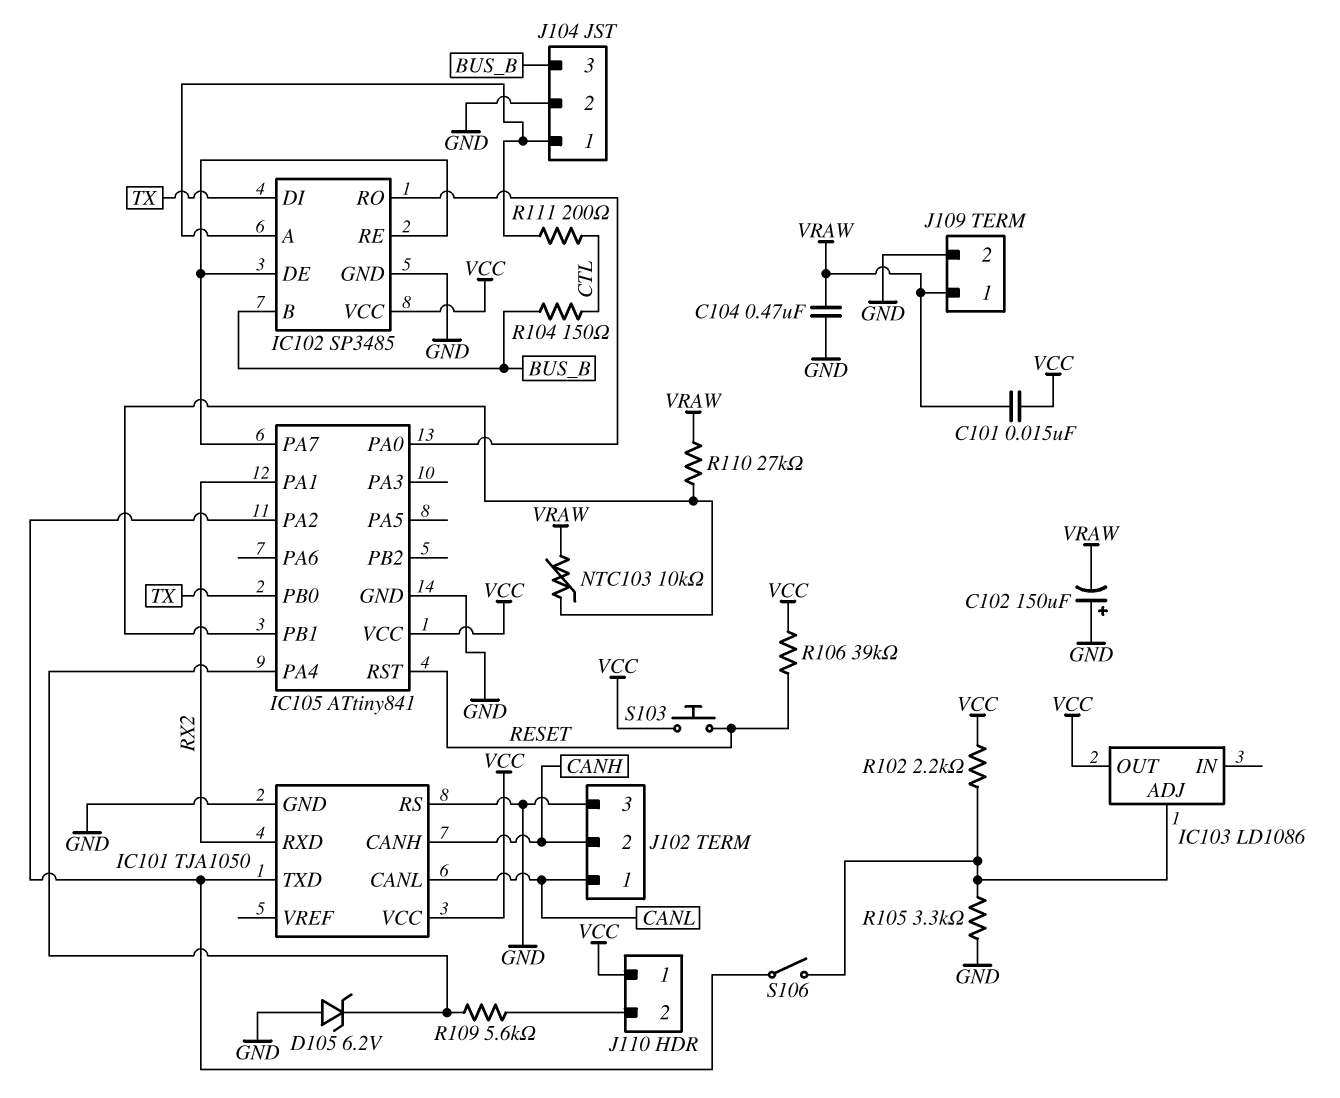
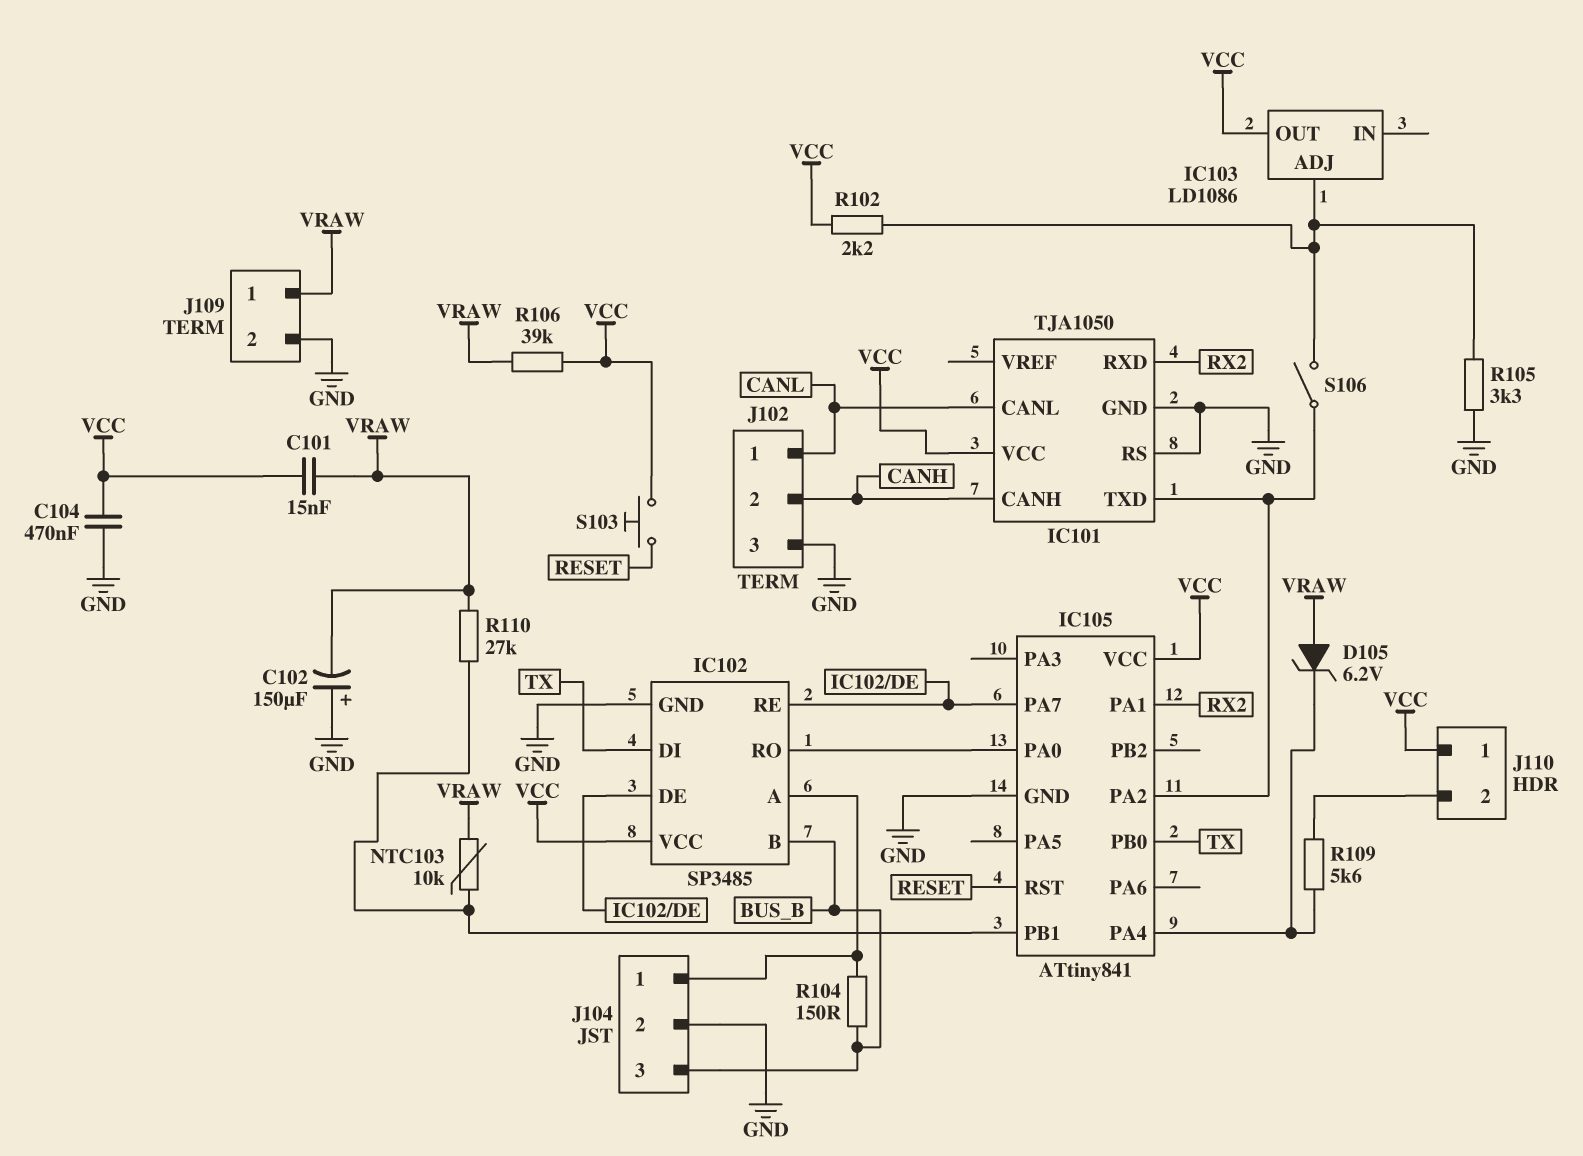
C104: 470nF (GND, VRAW) -> 470nF (GND, VCC)
D105: zener 6.2V (A GND, K IC105/PA4) -> zener 6.2V (A VRAW, K IC105/PA4)
R104: 150 (BUS_B, CTL) -> 150 (BUS_B, IC102/A)
R106: 39k (RESET, VCC) -> 39k (VCC, VRAW)
R111: 200 (CTL, IC102/A) -> none

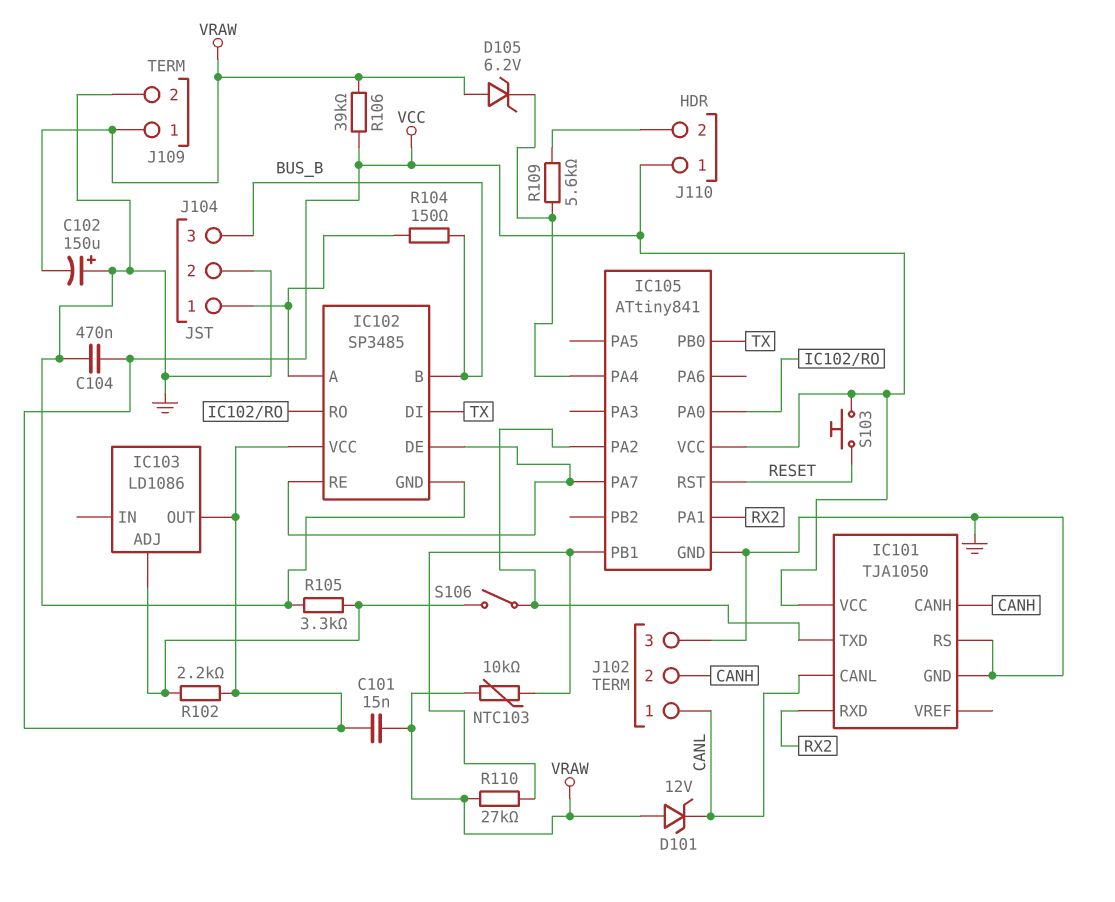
D101: none -> zener 12V (A VRAW, K CANL)

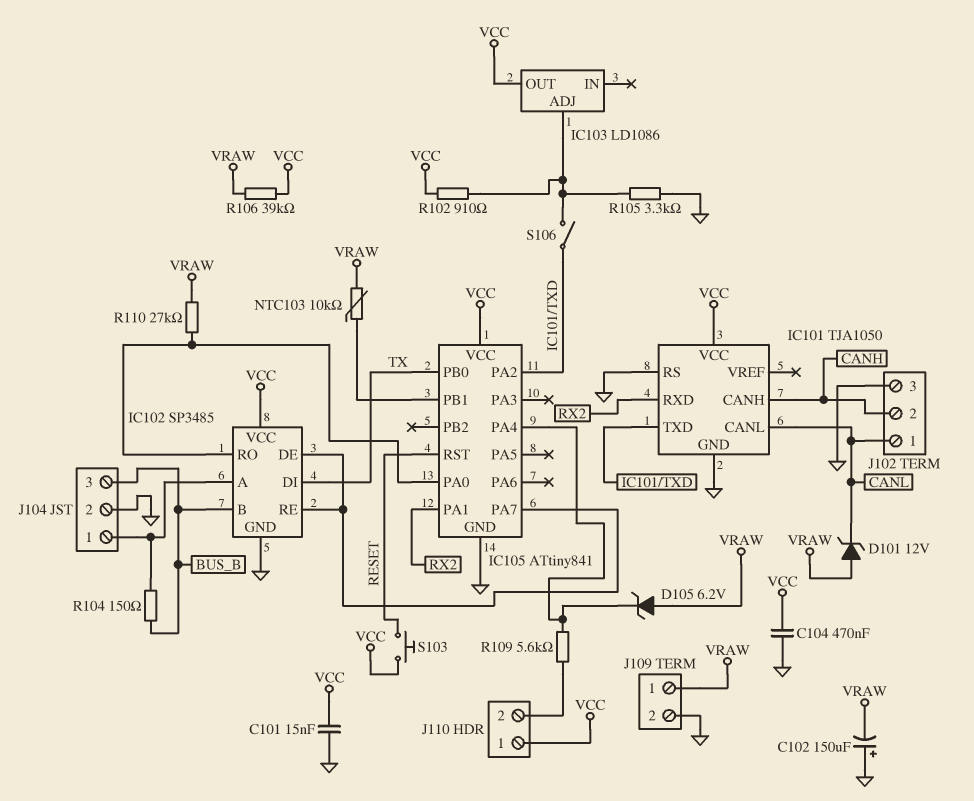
C101: 15nF (VCC, VRAW) -> 15nF (GND, VCC)
R102: 2.2k (IC103/ADJ, VCC) -> 910 (IC103/ADJ, VCC)
R110: 27k (IC105/PB1, VRAW) -> 27k (IC102/RO, VRAW)

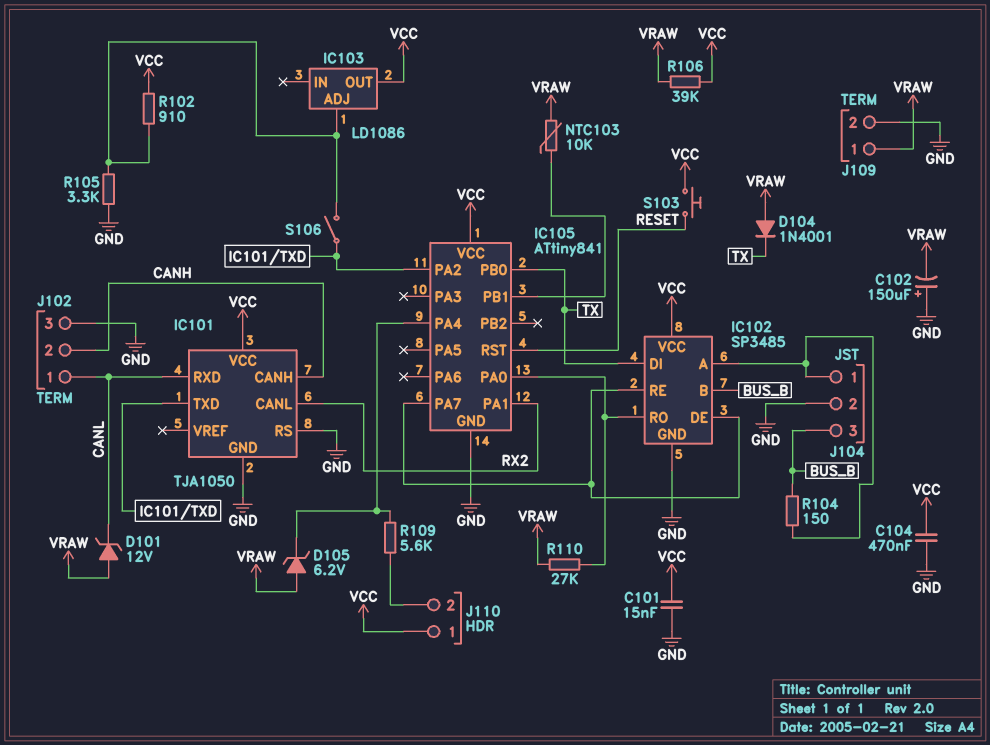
D104: none -> diode 1N4001 (A VRAW, K TX)
IC101 pin CANL: CANL -> RX2
IC101 pin RXD: RX2 -> CANL

